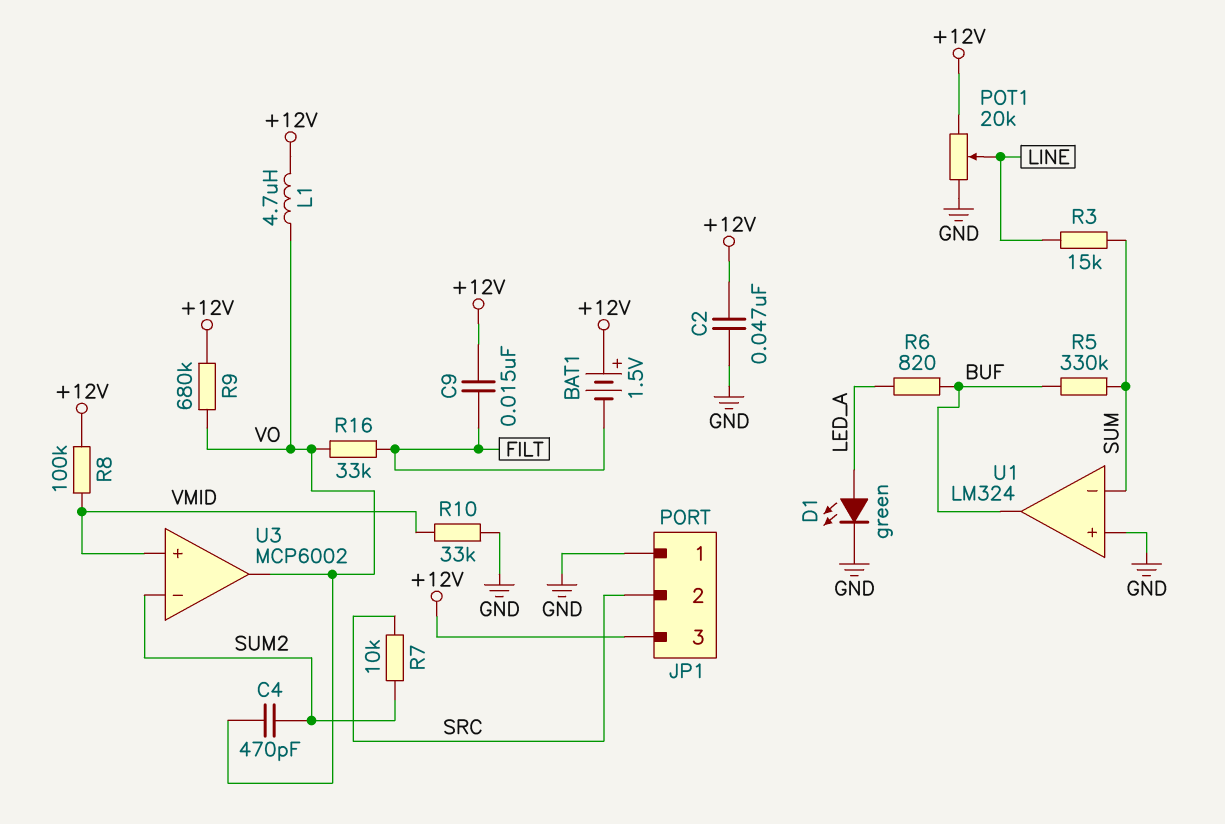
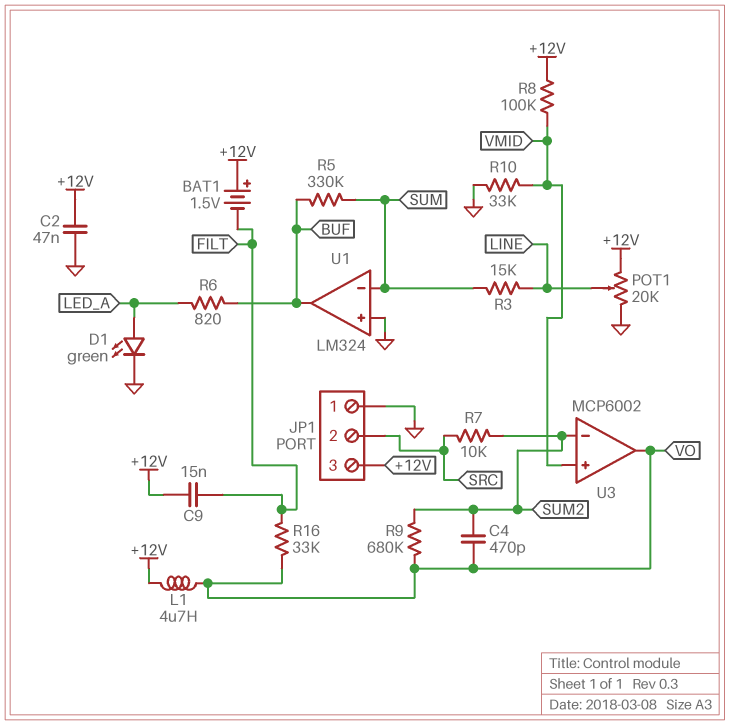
R9: 680k (+12V, VO) -> 680k (SUM2, VO)

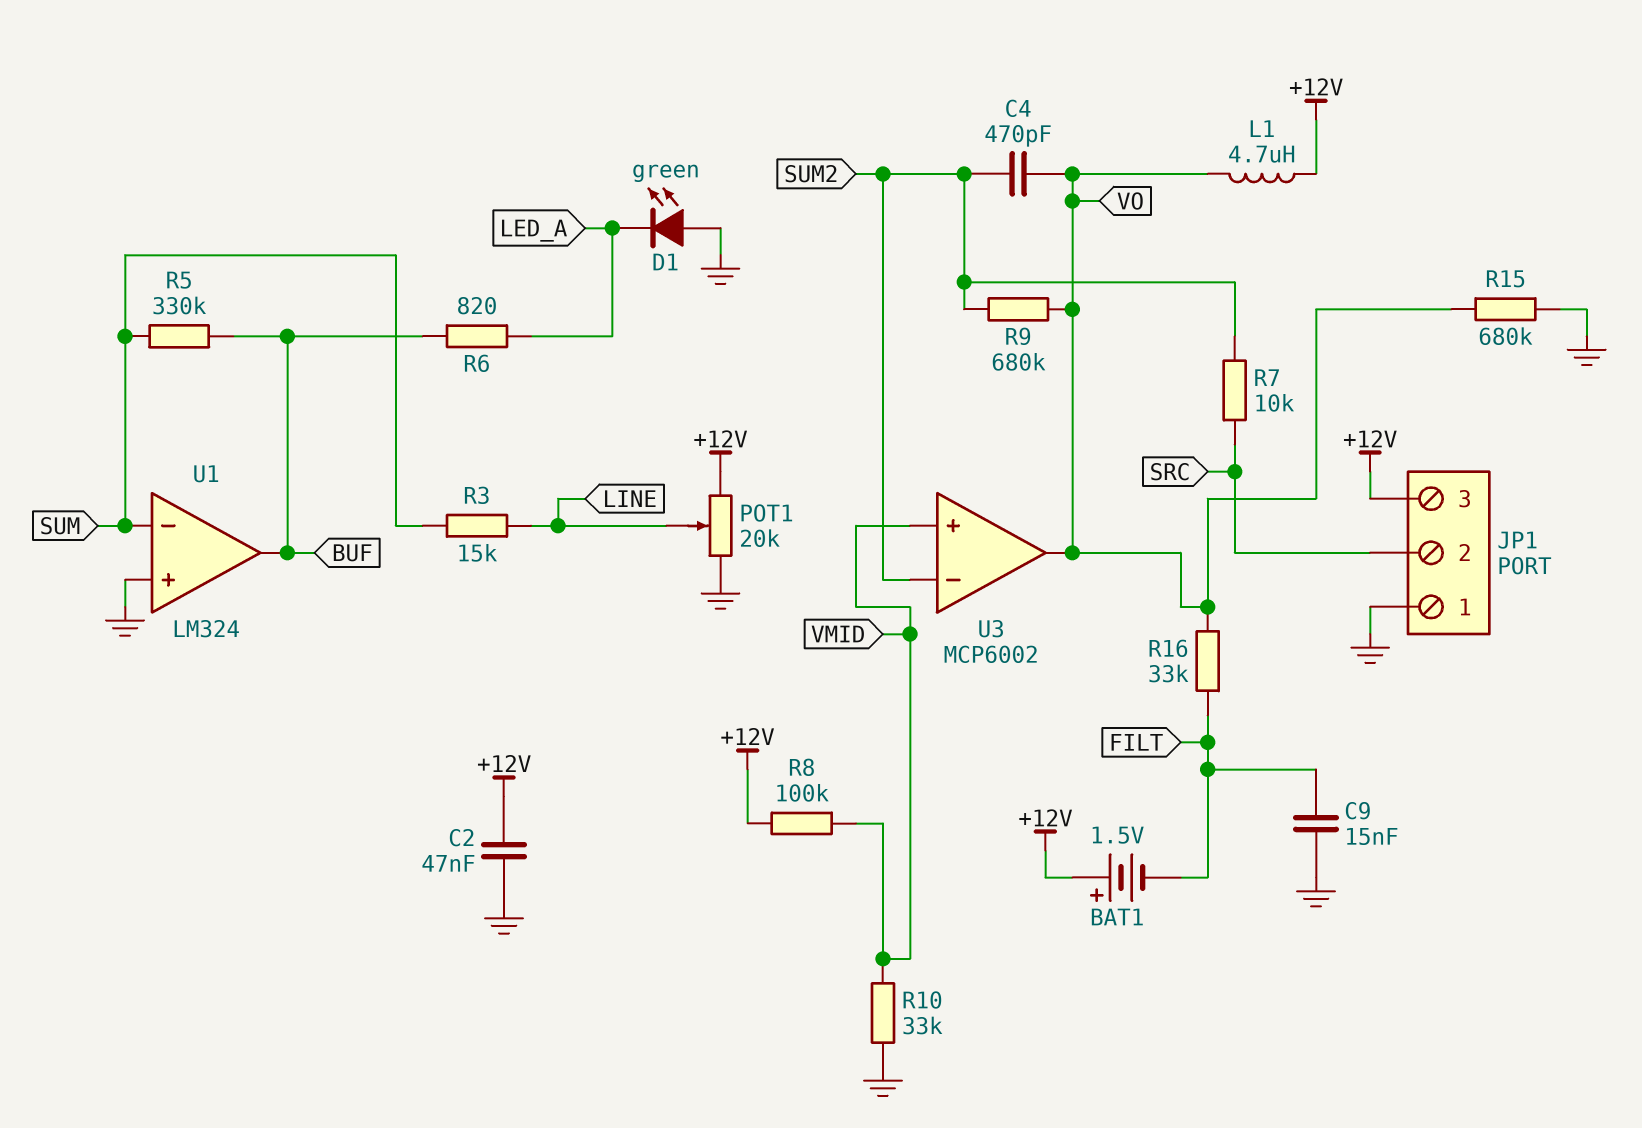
C9: 15nF (+12V, FILT) -> 15nF (FILT, GND)
D1: LED green (A LED_A, K GND) -> LED green (A GND, K LED_A)
R15: none -> 680k (GND, VO)

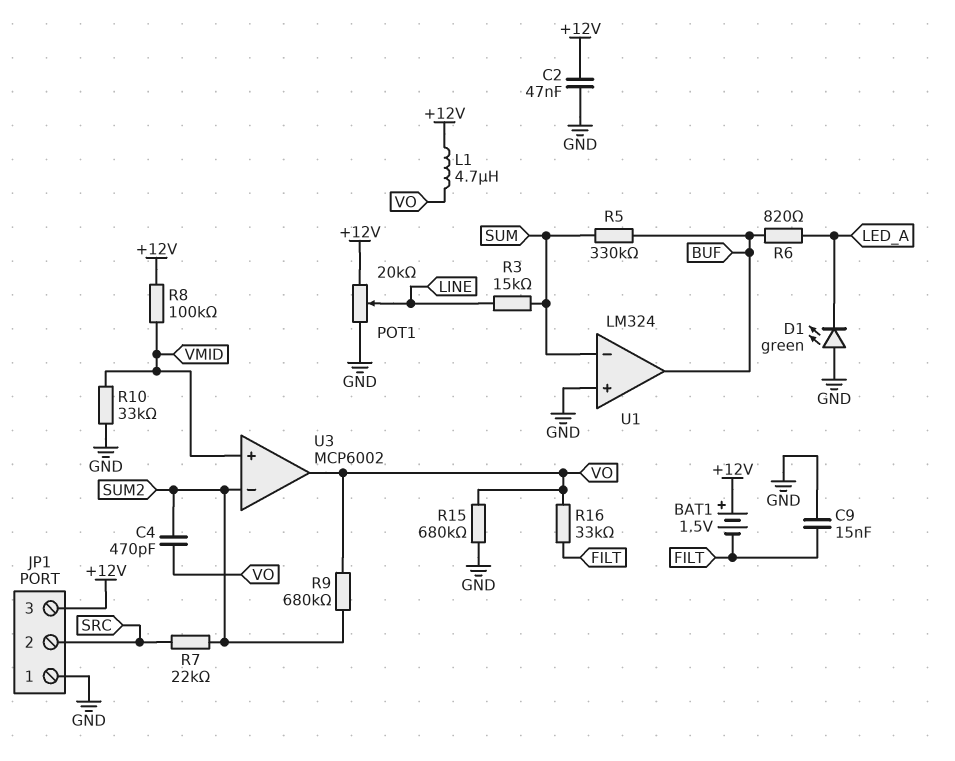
R7: 10k (SRC, SUM2) -> 22k (SRC, SUM2)

